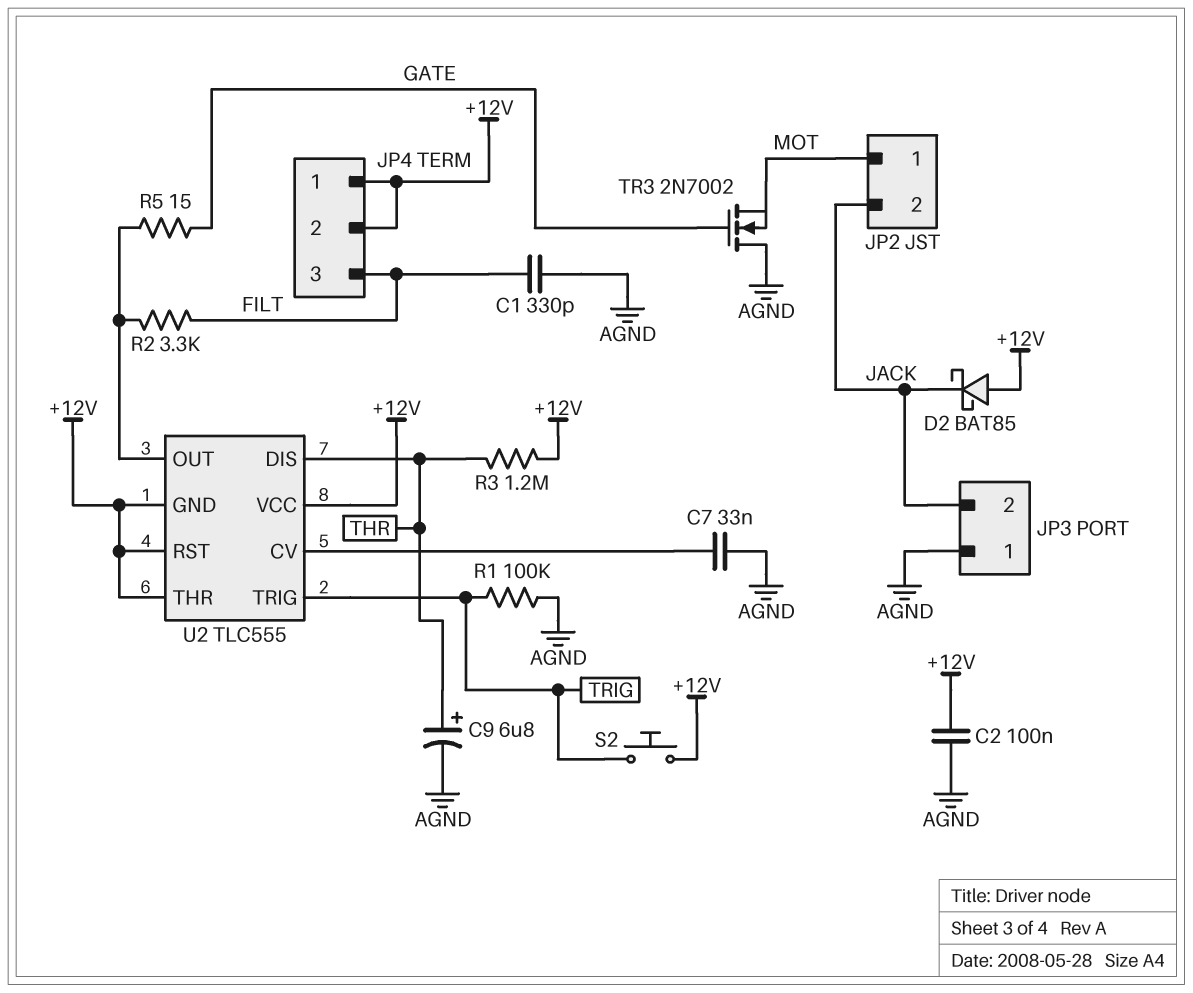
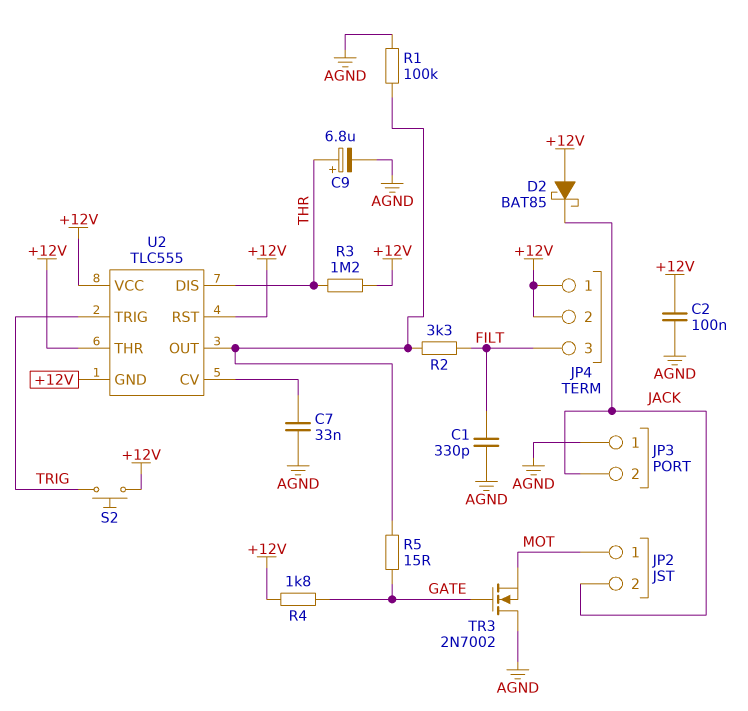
R1: 100k (AGND, TRIG) -> 100k (AGND, U2/OUT)
R4: none -> 1.8k (+12V, GATE)

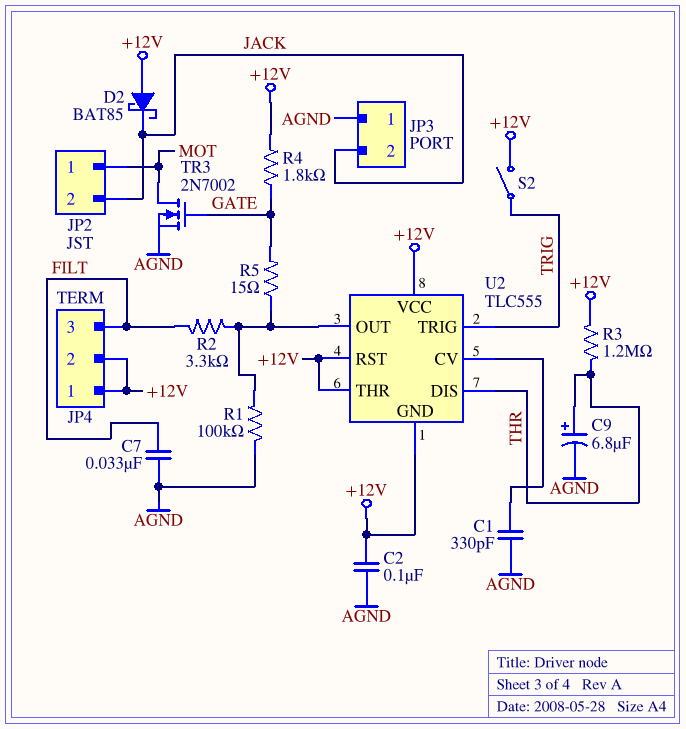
C1: 330pF (AGND, FILT) -> 330pF (AGND, U2/CV)
C7: 33nF (AGND, U2/CV) -> 33nF (AGND, FILT)
S2: button (+12V, TRIG) -> switch (+12V, TRIG)
TR3: NMOS 2N7002 (G GATE, D AGND, S MOT) -> NMOS 2N7002 (G GATE, D MOT, S AGND)

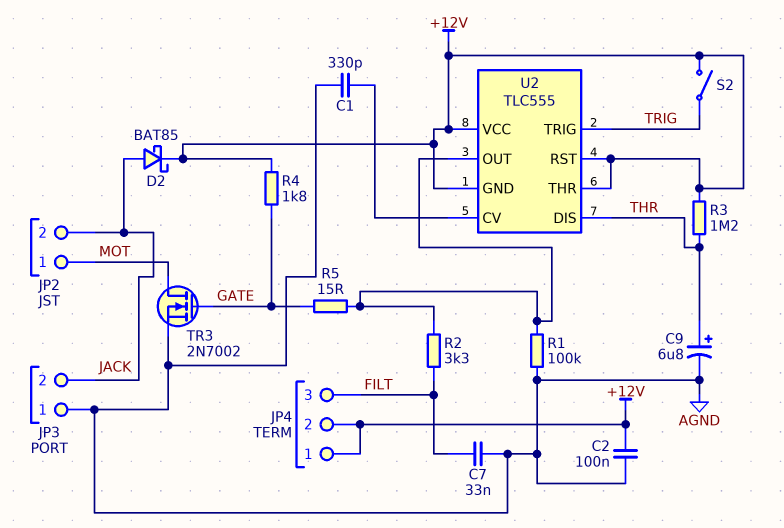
D2: schottky BAT85 (A +12V, K JACK) -> schottky BAT85 (A JACK, K +12V)

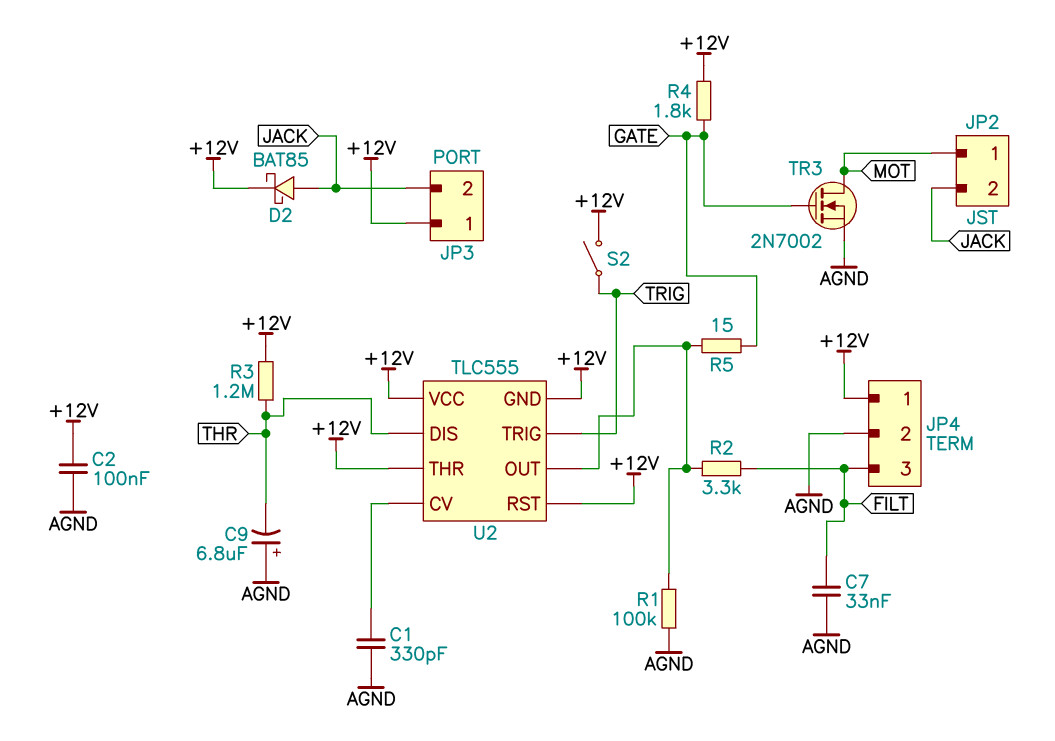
C9: 6.8uF (plus THR, minus AGND) -> 6.8uF (plus AGND, minus THR)
JP3 pin 1: AGND -> +12V
JP4 pin 2: +12V -> AGND

